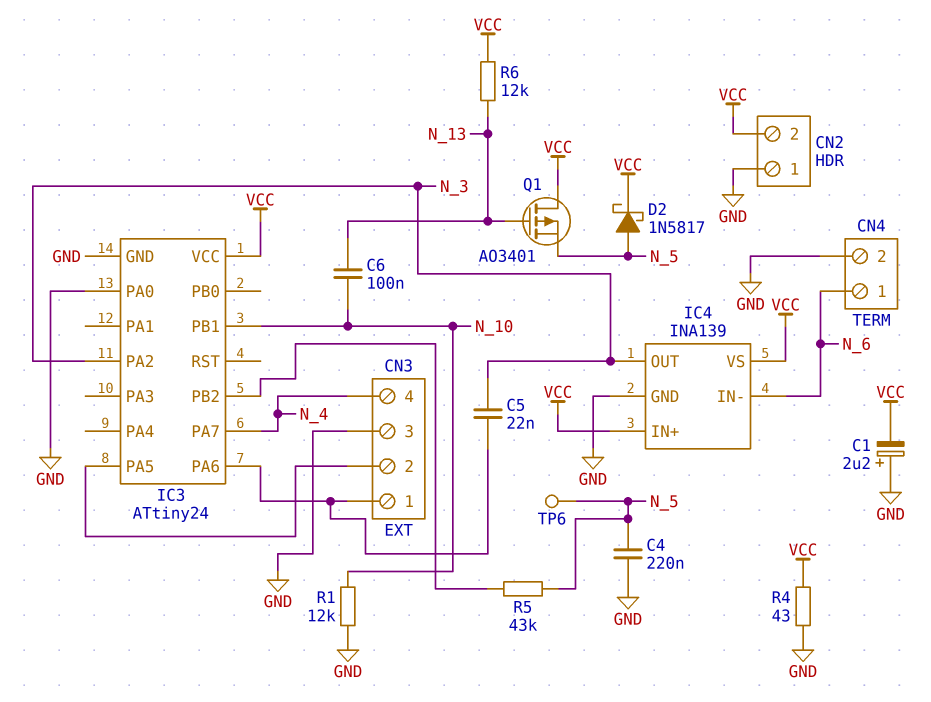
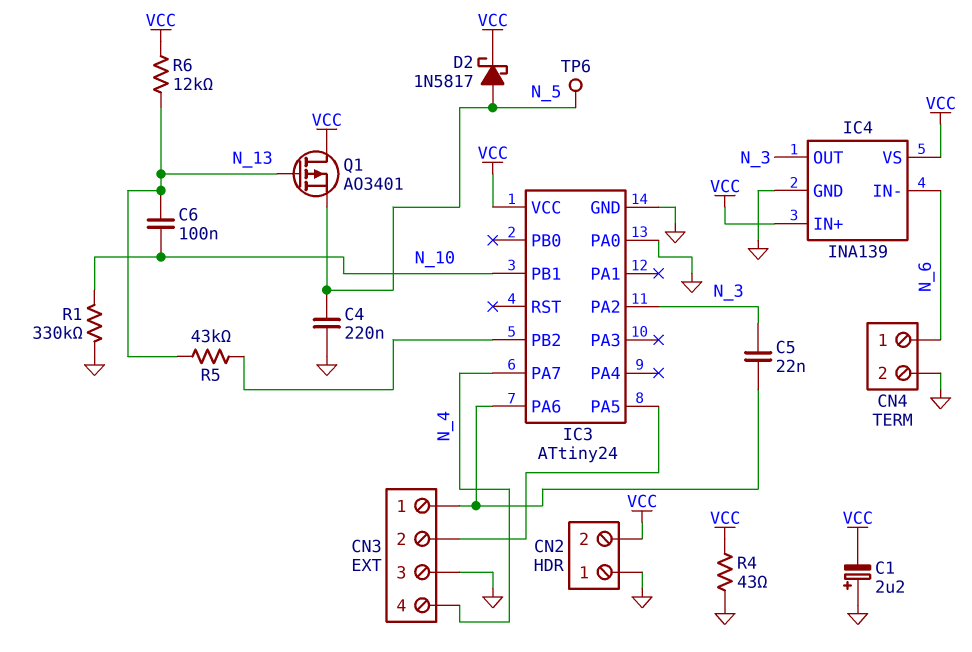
R1: 12k (GND, N_10) -> 330k (GND, N_10)
R5: 43k (IC3/PB2, N_5) -> 43k (IC3/PB2, N_13)

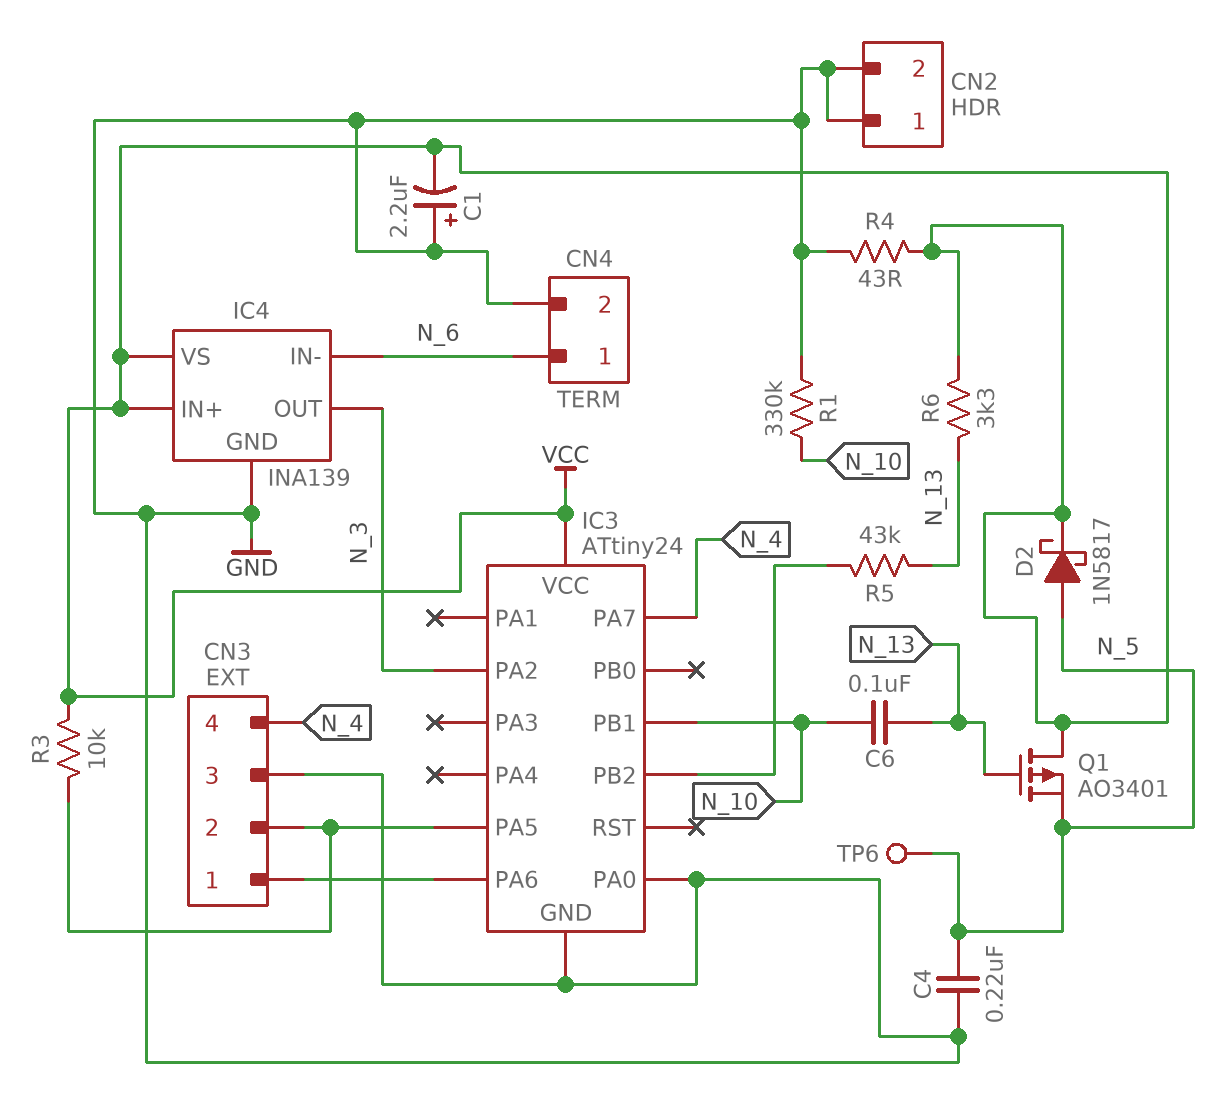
C5: 22nF (CN3/1, N_3) -> none
CN2 pin 2: VCC -> GND
R3: none -> 10k (CN3/2, VCC)
R6: 12k (N_13, VCC) -> 3.3k (N_13, VCC)

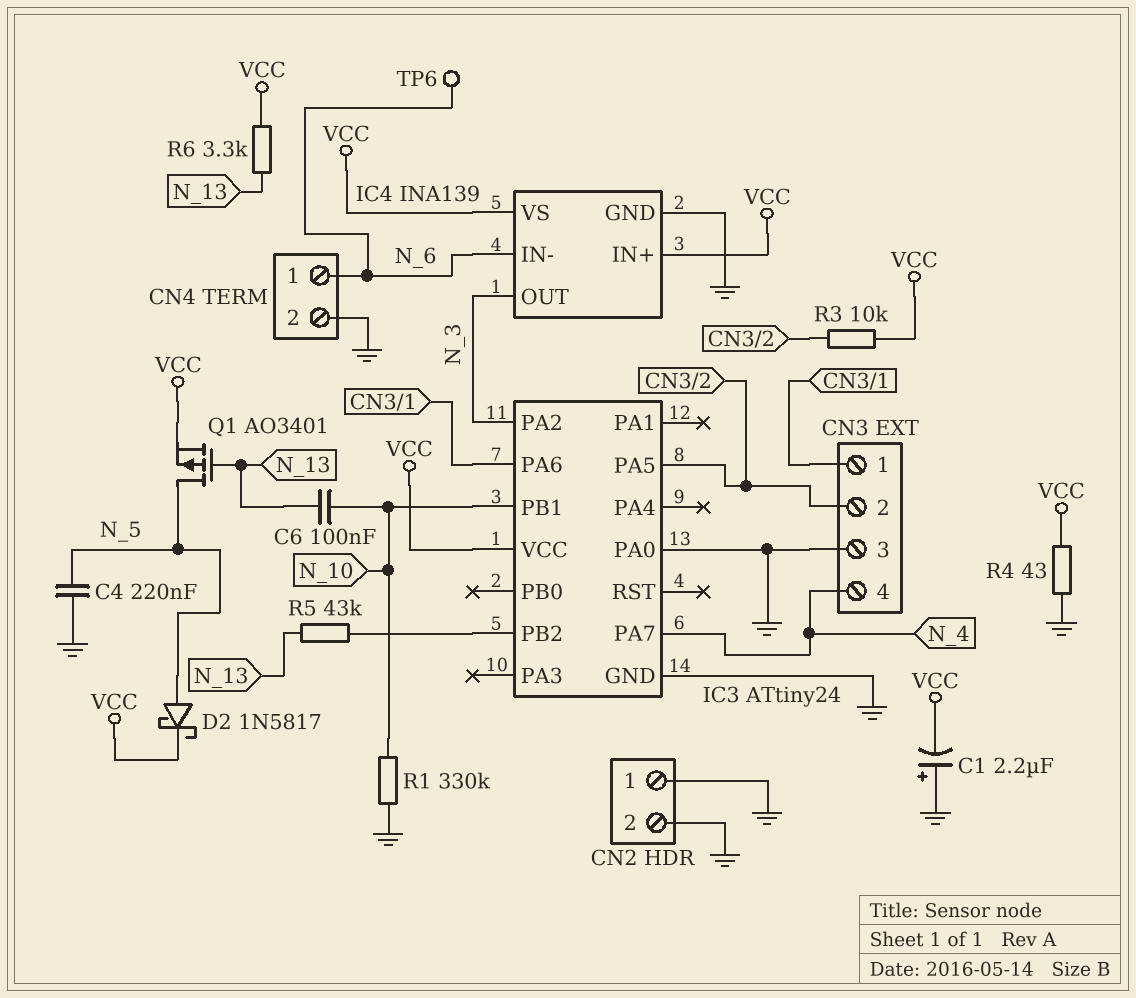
Q1: PMOS AO3401 (G N_13, D VCC, S N_5) -> PMOS AO3401 (G N_13, D N_5, S VCC)
TP6: test point (N_5) -> test point (N_6)

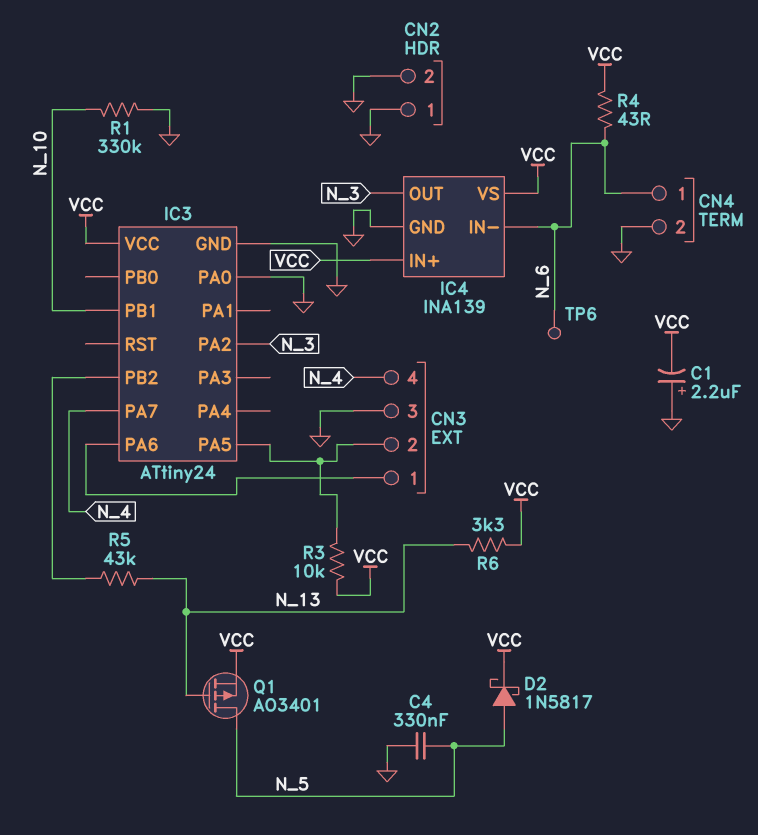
C4: 220nF (GND, N_5) -> 330nF (GND, N_5)
C6: 100nF (N_10, N_13) -> none
R4: 43 (GND, VCC) -> 43 (N_6, VCC)

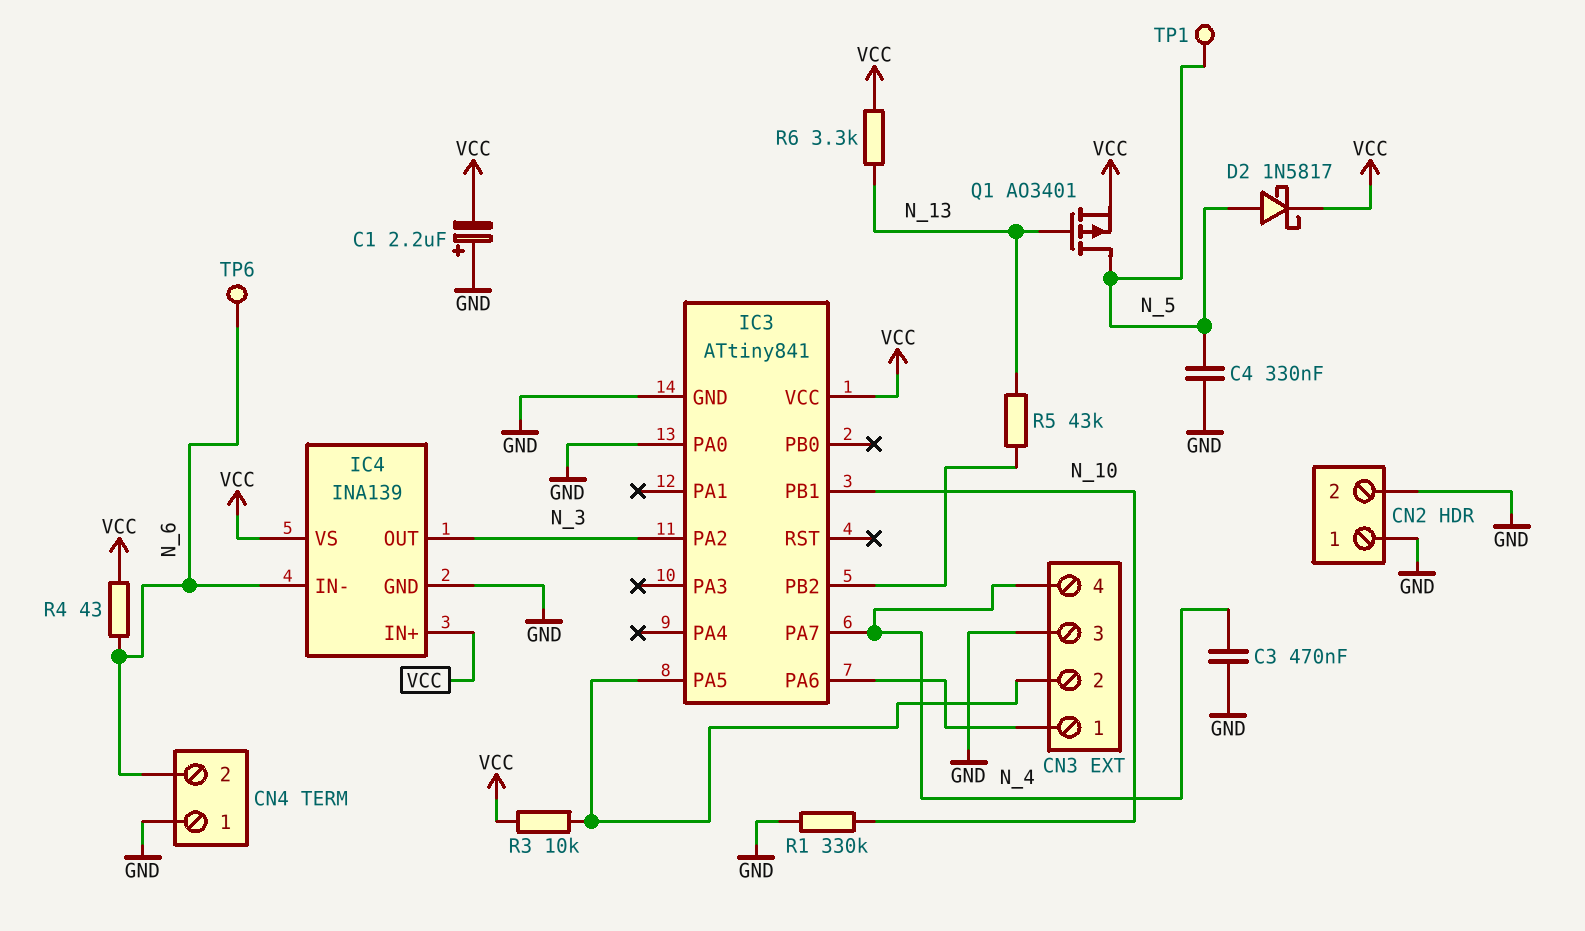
C3: none -> 470nF (GND, N_4)
CN4 pin 1: N_6 -> GND
CN4 pin 2: GND -> N_6
IC3: ATtiny24 -> ATtiny841
TP1: none -> test point (N_5)

